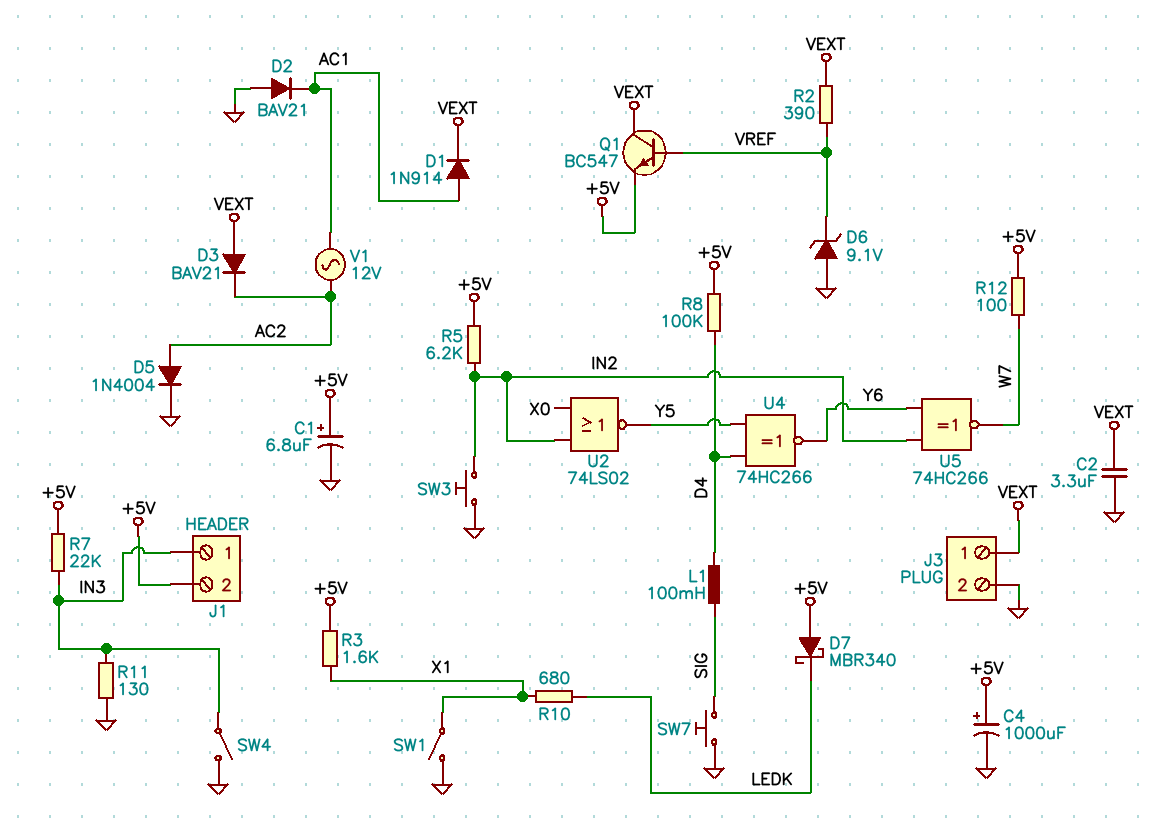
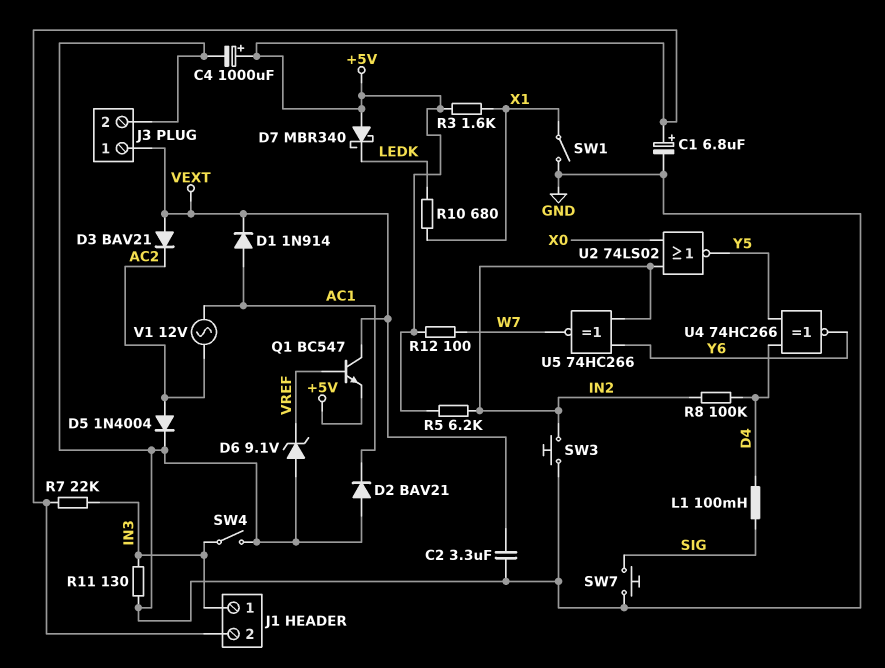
R2: 390 (VEXT, VREF) -> none
R8: 100k (+5V, D4) -> 100k (D4, IN2)

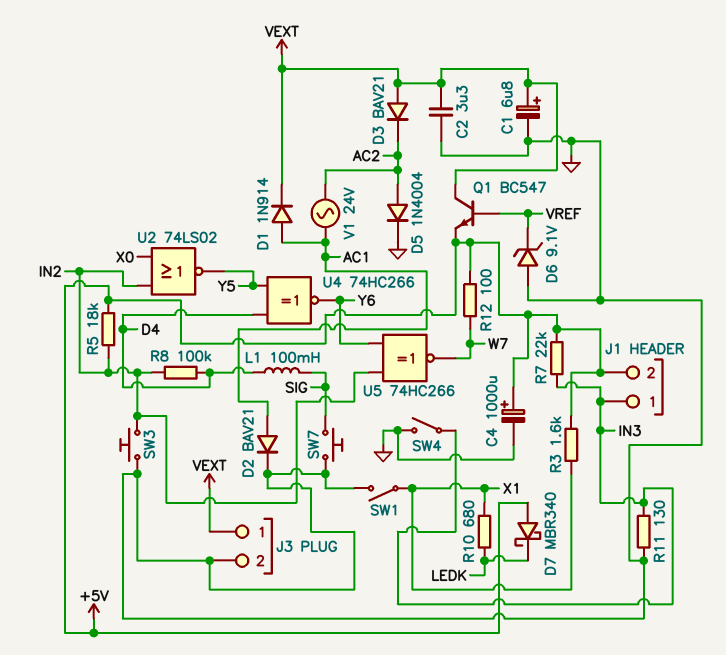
C1: 6.8uF (plus +5V, minus GND) -> 6.8uF (plus VEXT, minus GND)
D2: diode BAV21 (A GND, K AC1) -> diode BAV21 (A AC1, K GND)
R5: 6.2k (+5V, IN2) -> 18k (+5V, IN2)
V1: AC 12V (AC1, AC2) -> AC 24V (AC1, AC2)

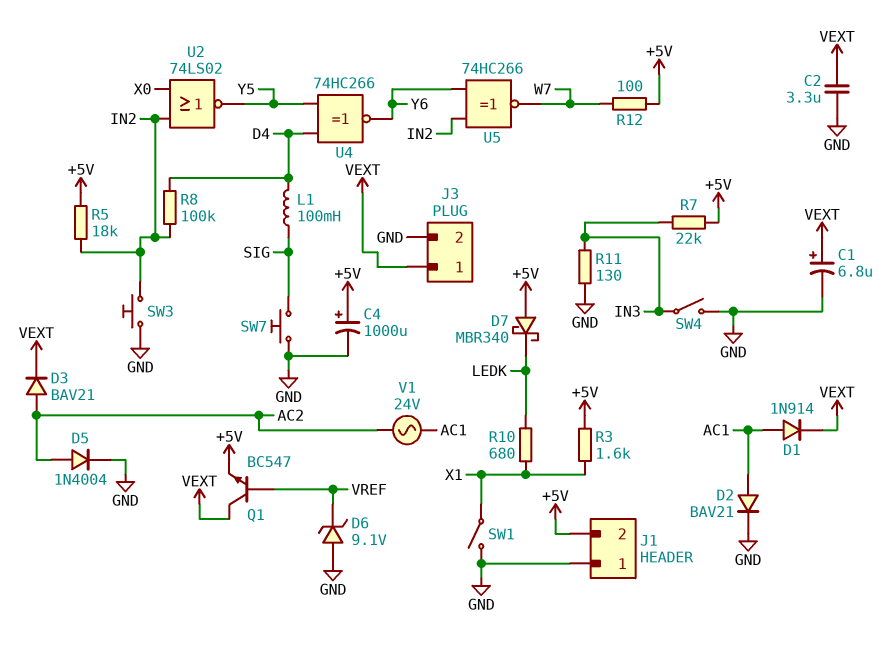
D3: diode BAV21 (A VEXT, K AC2) -> diode BAV21 (A AC2, K VEXT)
J1 pin 1: IN3 -> GND

